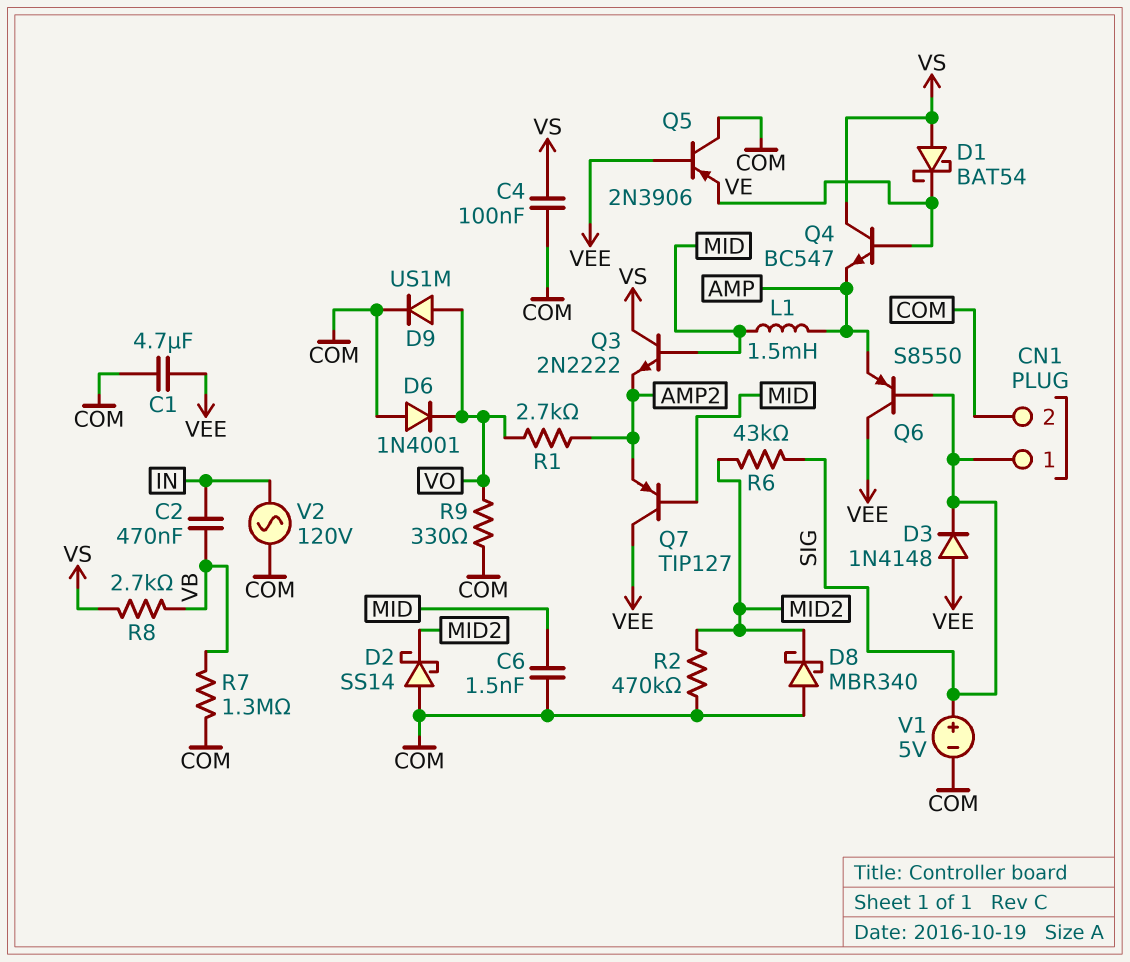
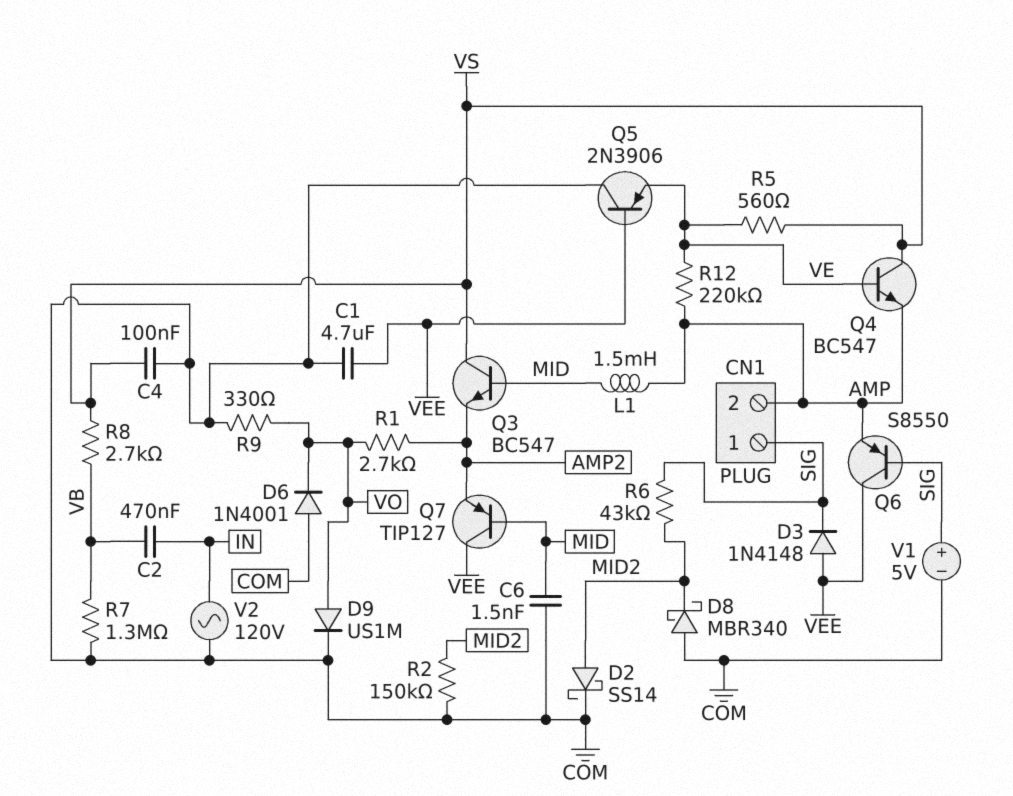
CN1 pin 2: COM -> AMP
D1: schottky BAT54 (A VS, K VE) -> none
D2: schottky SS14 (A COM, K MID2) -> schottky SS14 (A MID2, K COM)
Q3: NPN 2N2222 (B MID, C VS, E AMP2) -> NPN BC547 (B MID, C VS, E AMP2)
R2: 470k (COM, MID2) -> 150k (COM, MID2)
R5: none -> 560 (VE, VS)
R12: none -> 220k (AMP, VE)

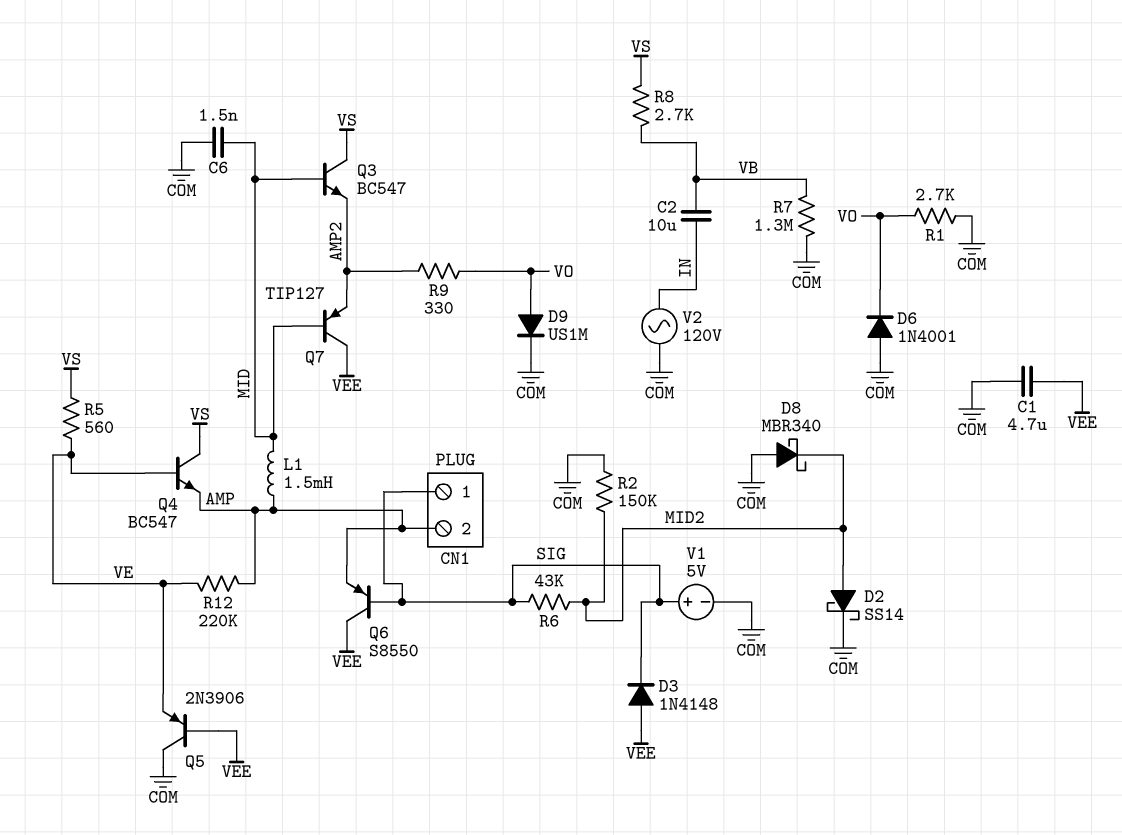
C2: 470nF (IN, VB) -> 10uF (IN, VB)
C4: 100nF (COM, VS) -> none
R1: 2.7k (AMP2, VO) -> 2.7k (COM, VO)
R9: 330 (COM, VO) -> 330 (AMP2, VO)

